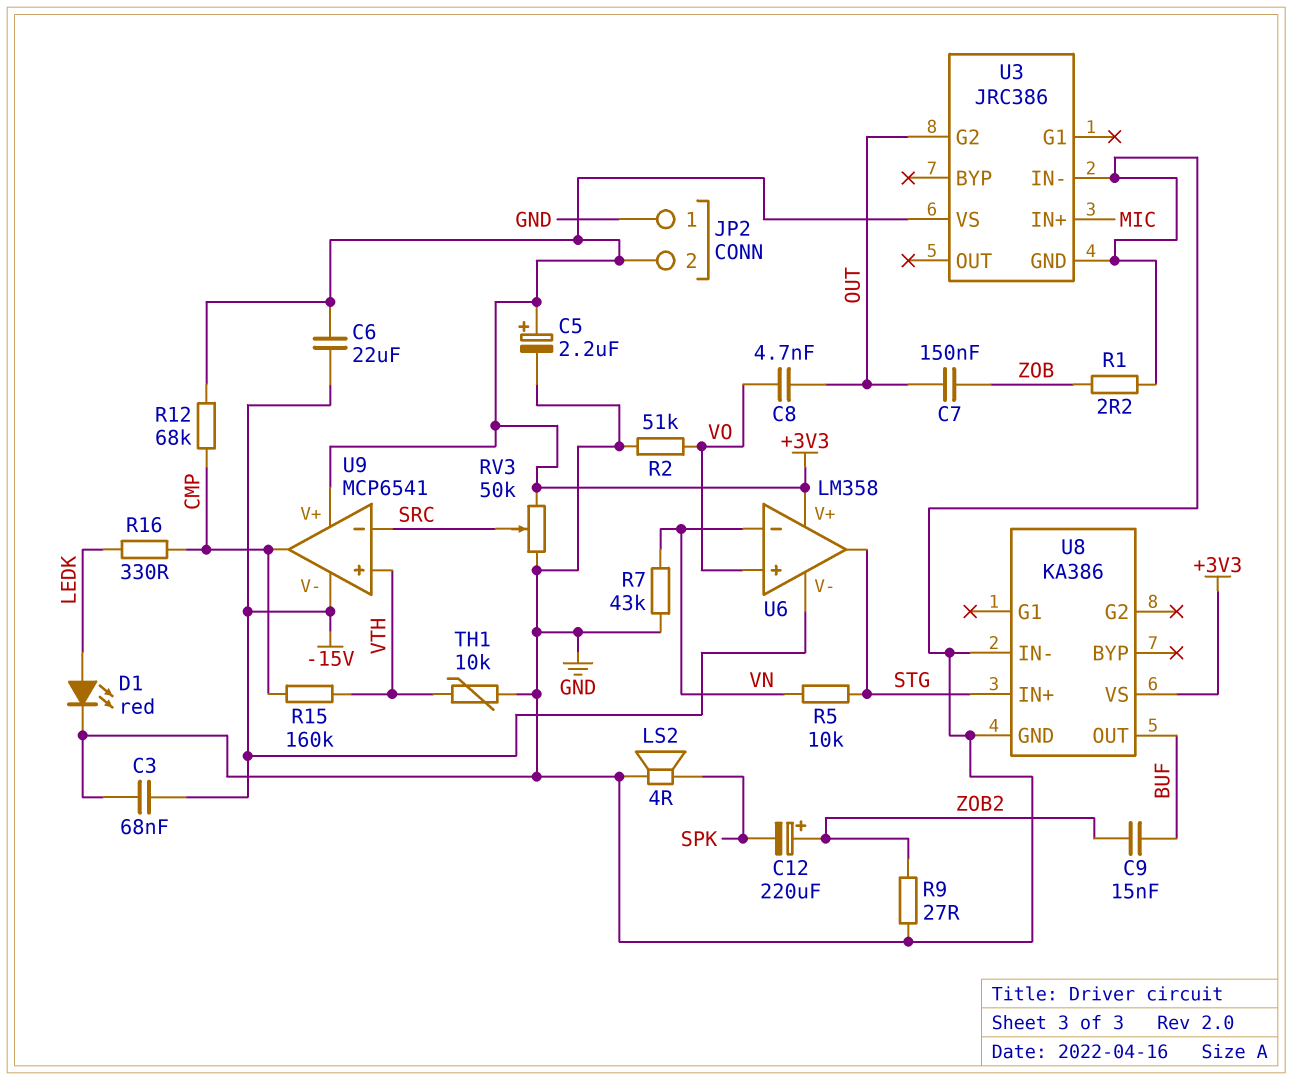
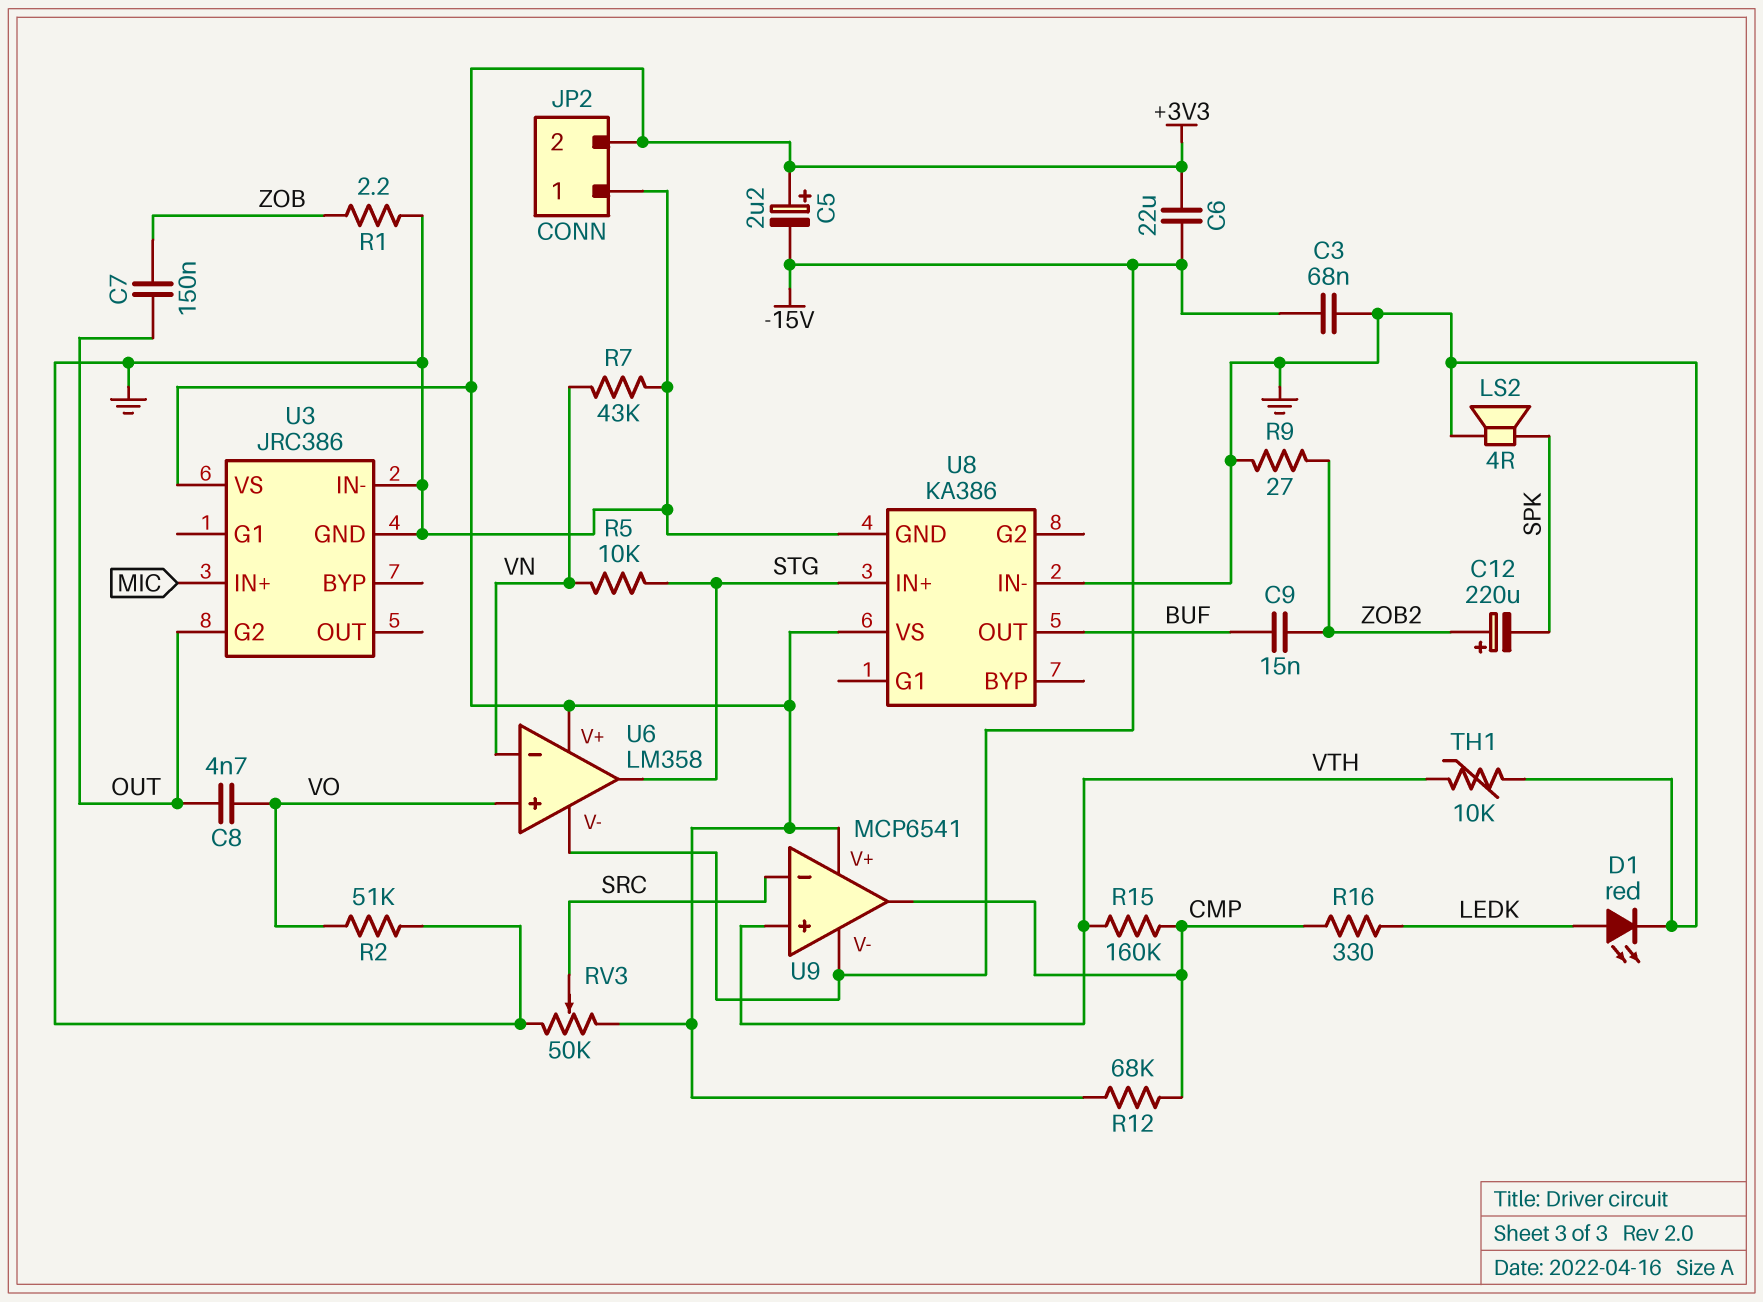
C5: 2.2uF (plus +3V3, minus GND) -> 2.2uF (plus +3V3, minus -15V)

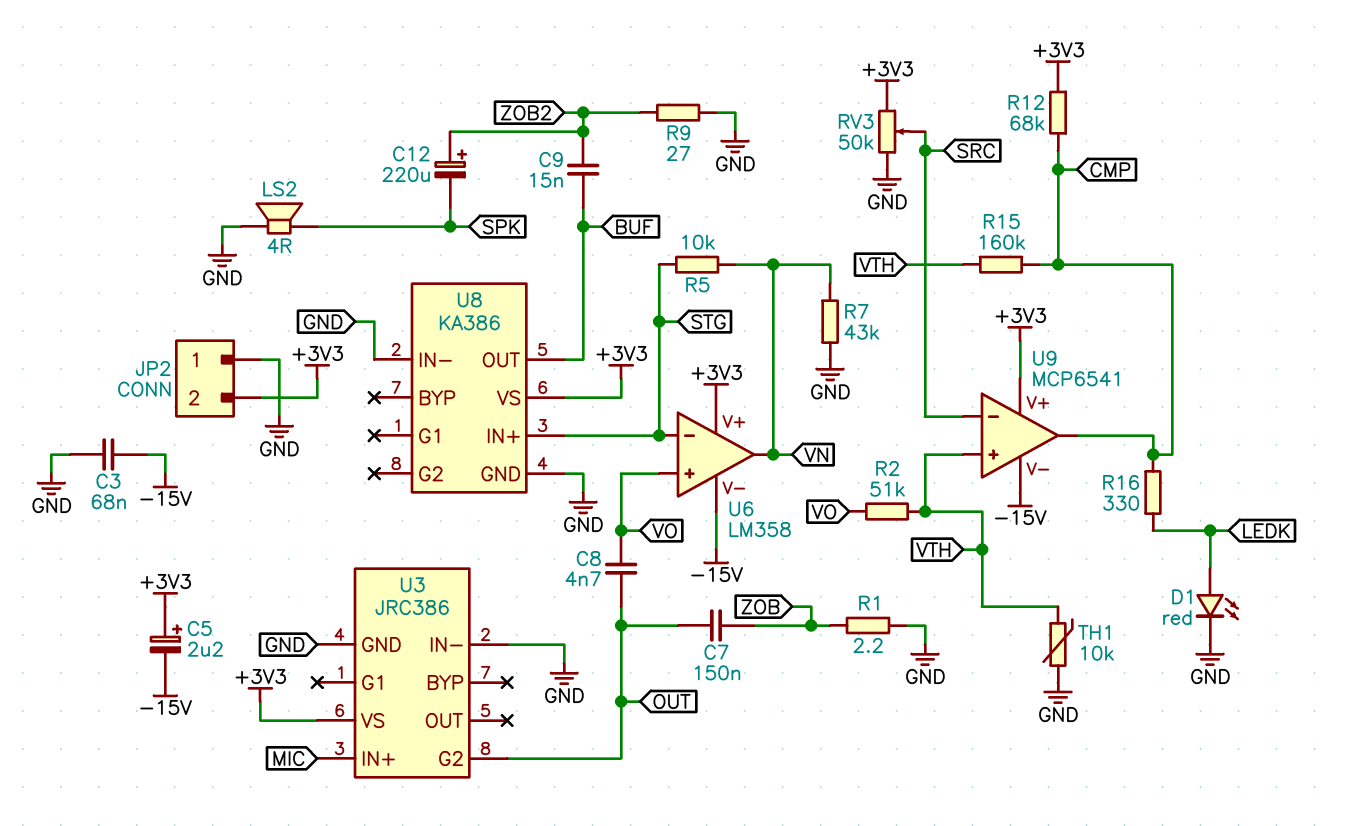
C6: 22uF (+3V3, -15V) -> none
R2: 51k (GND, VO) -> 51k (VO, VTH)
U6 pin in-: VN -> STG
U6 pin out: STG -> VN

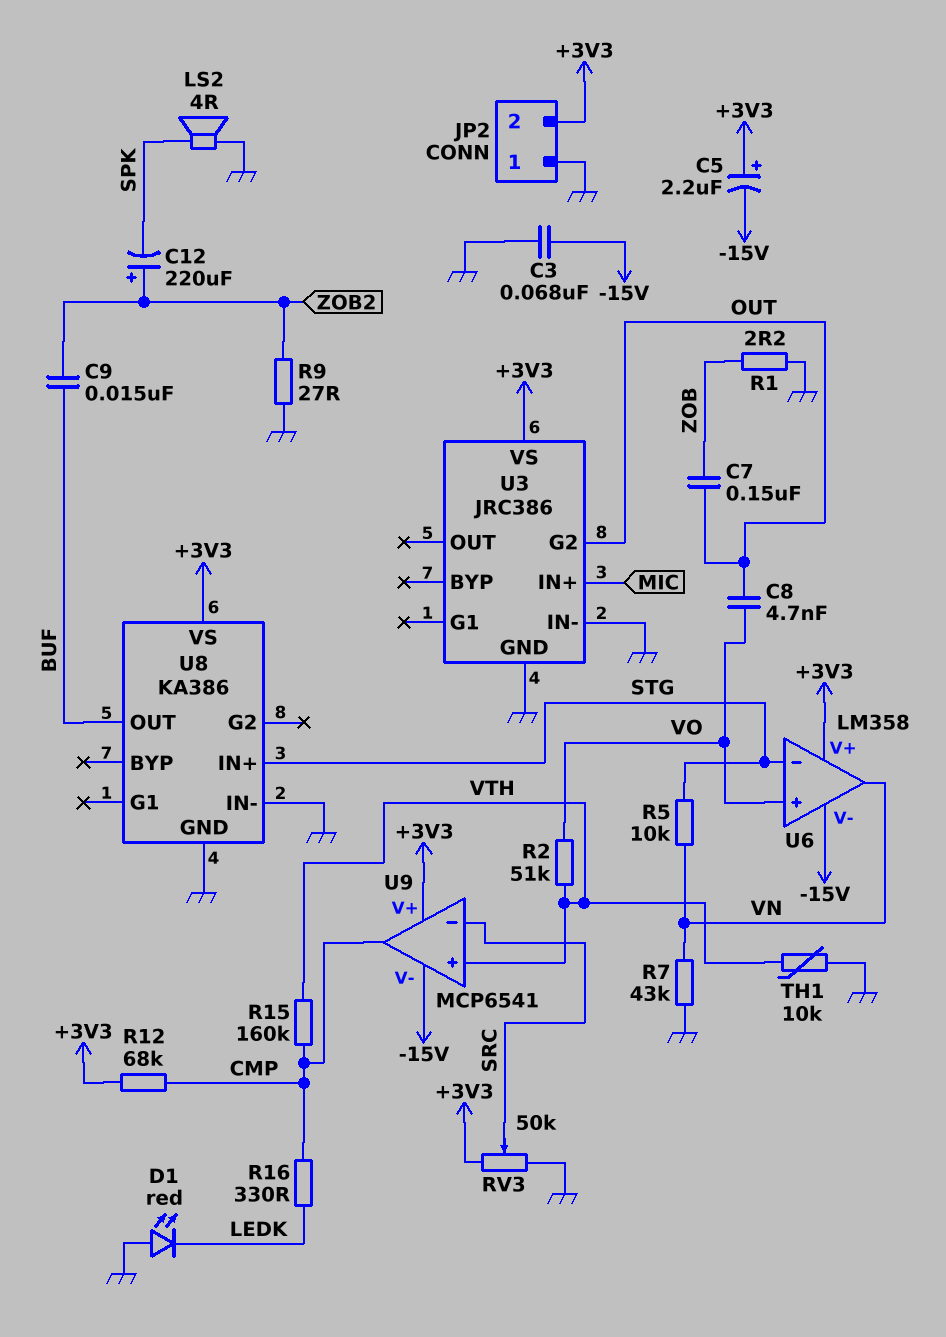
D1: LED red (A LEDK, K GND) -> LED red (A GND, K LEDK)

